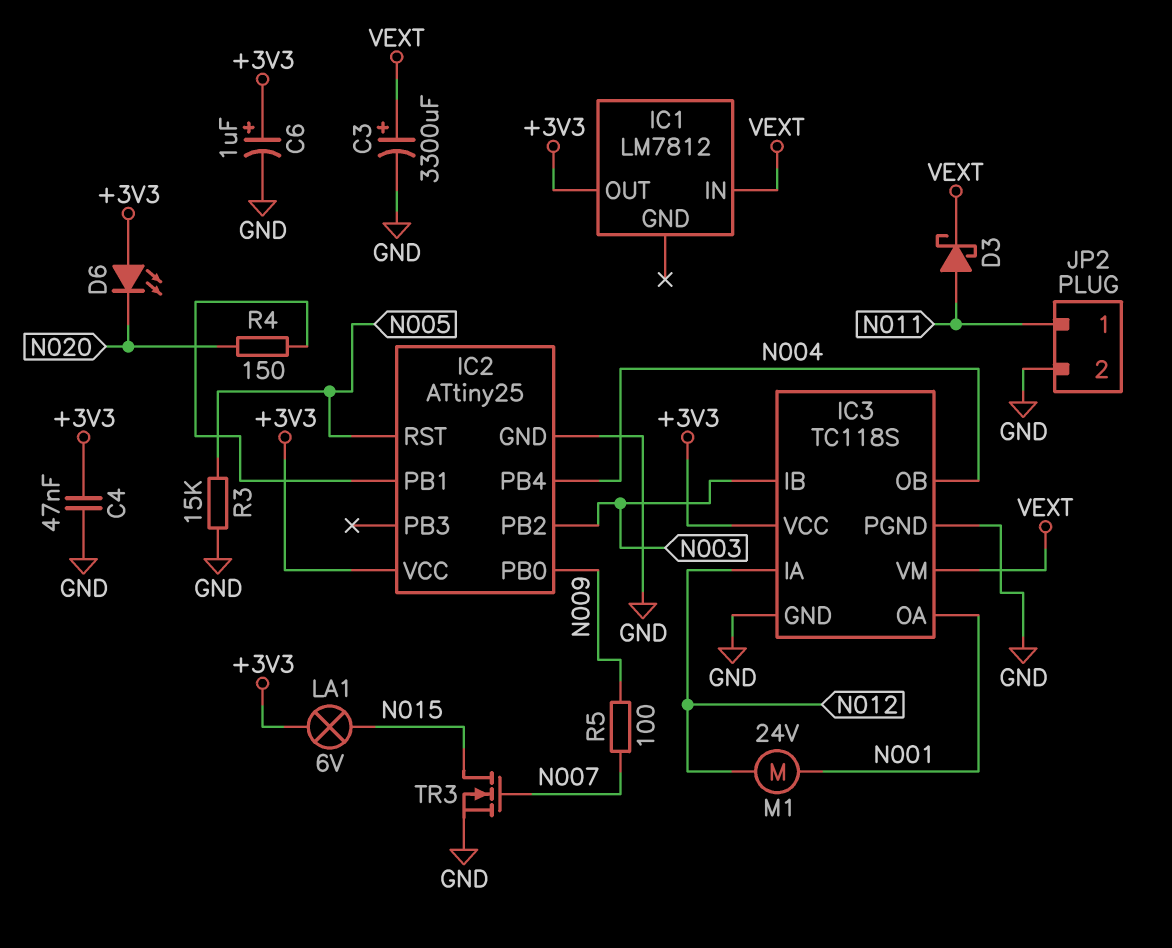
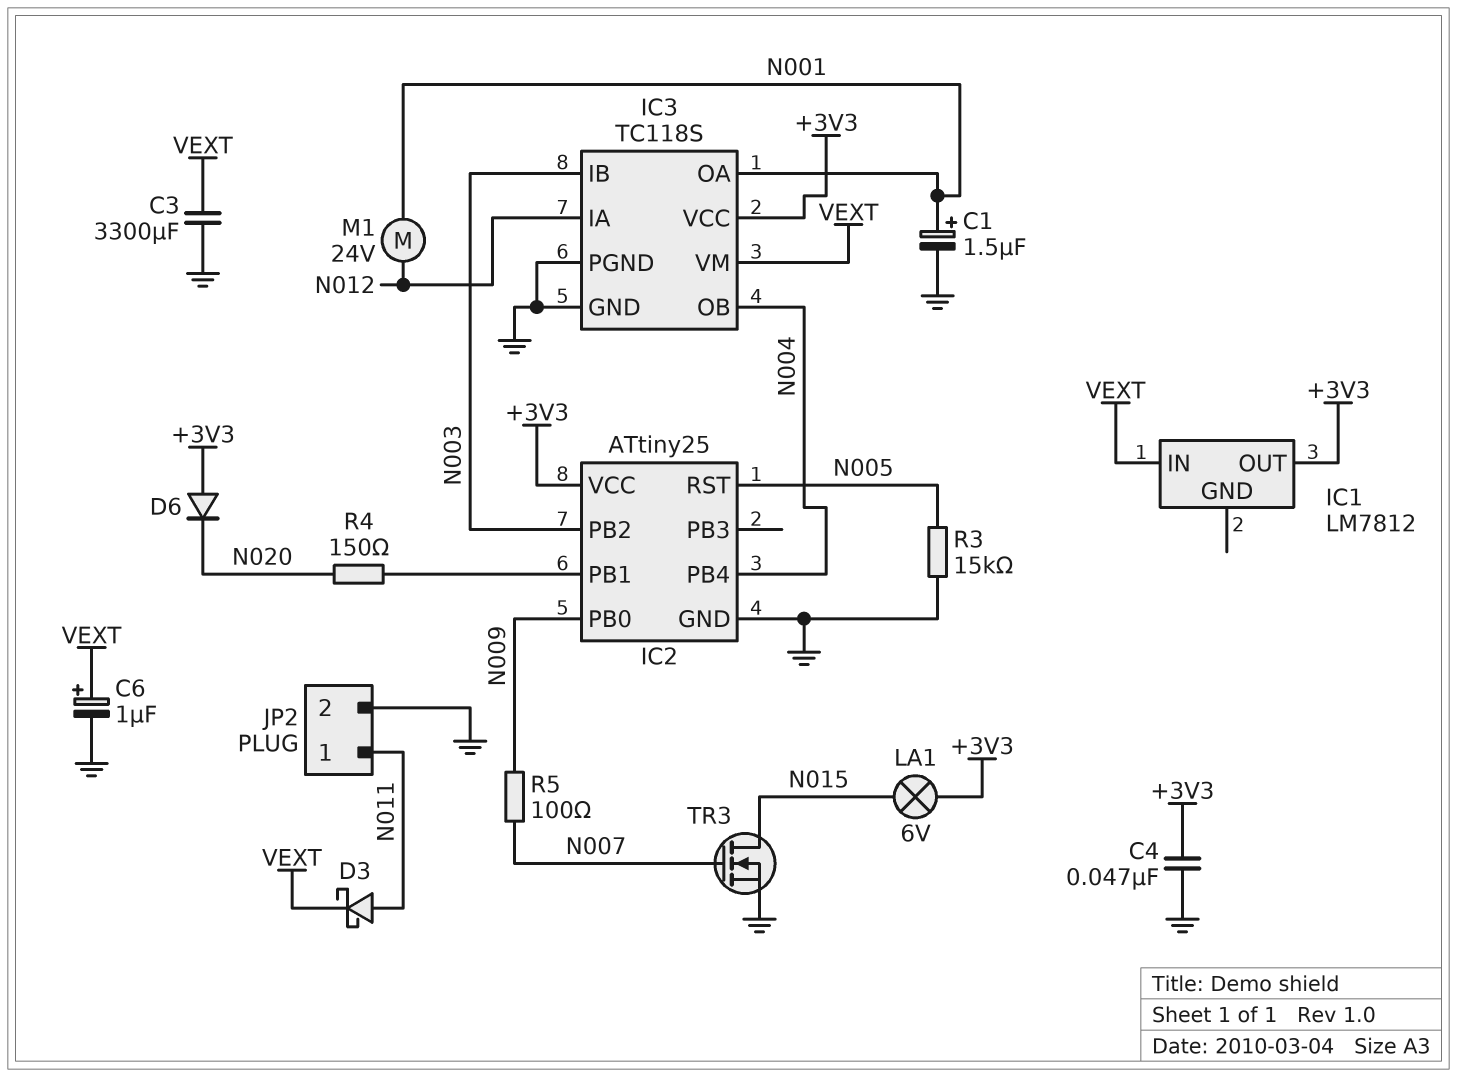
C1: none -> 1.5uF (plus N001, minus GND)
C3: 3300uF (plus VEXT, minus GND) -> 3300uF (GND, VEXT)
C6: 1uF (plus +3V3, minus GND) -> 1uF (plus VEXT, minus GND)
D6: LED (A +3V3, K N020) -> diode (A +3V3, K N020)

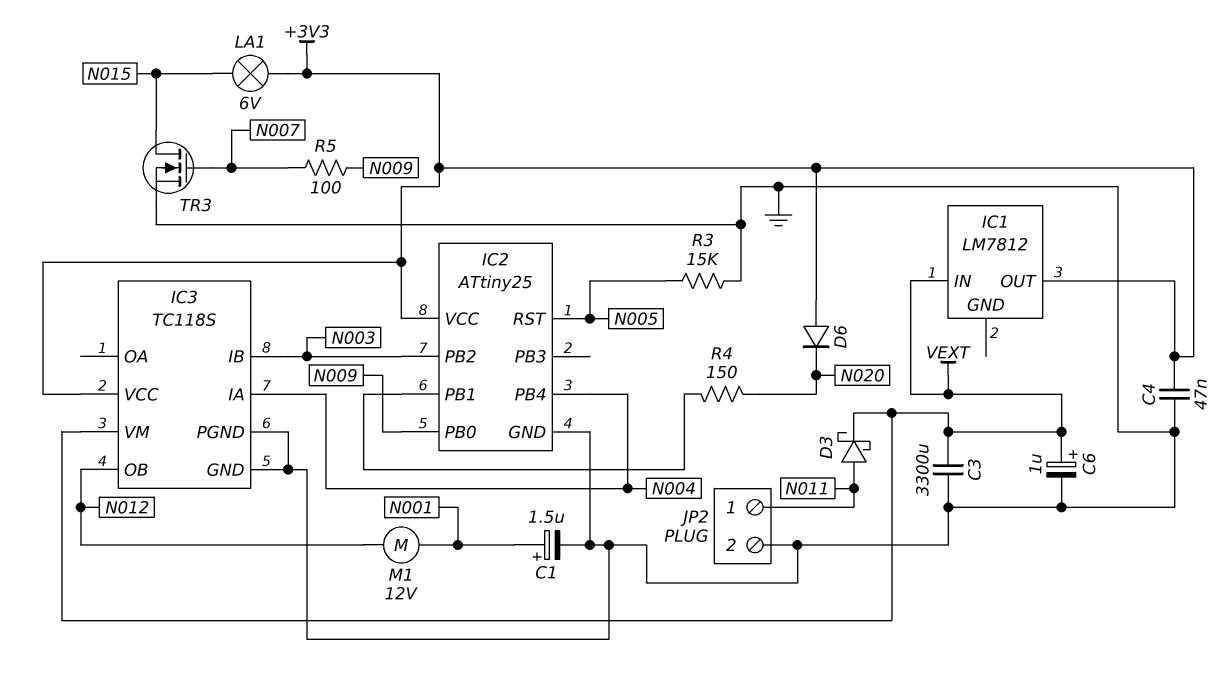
IC3 pin IA: N012 -> N004
IC3 pin OA: N001 -> none
IC3 pin OB: N004 -> N012
M1: motor 24V (N001, N012) -> motor 12V (N001, N012)

